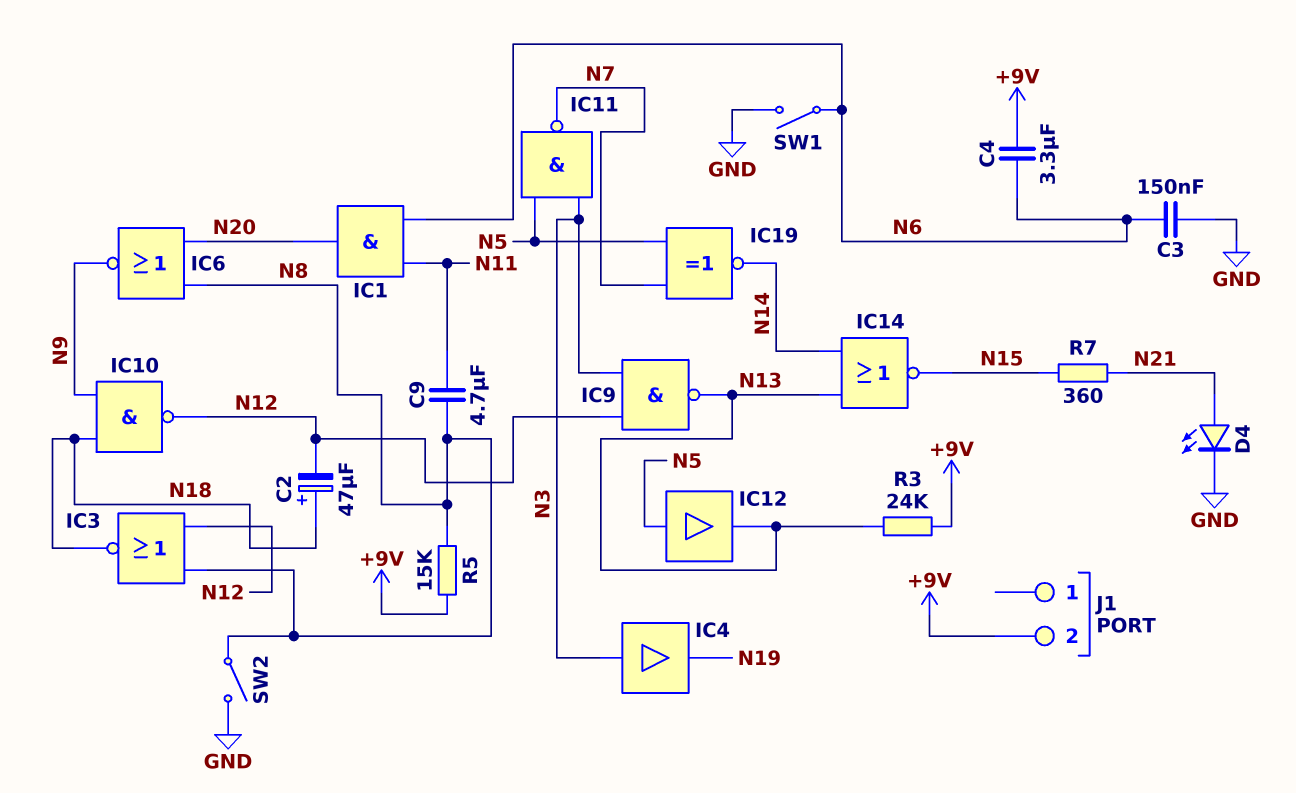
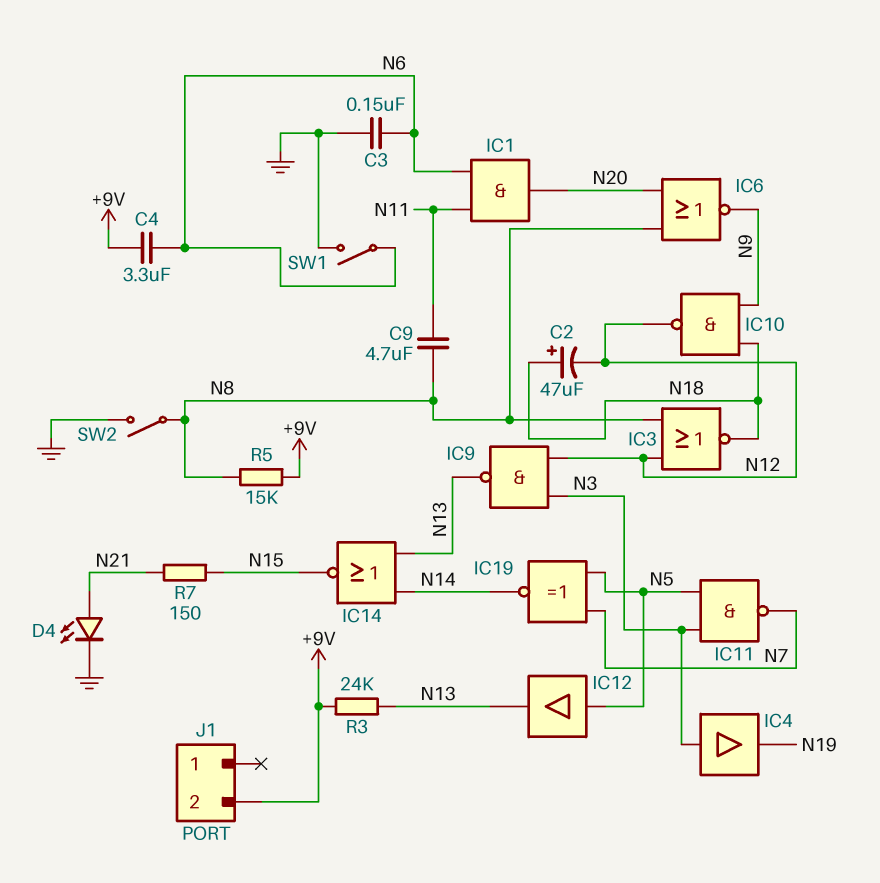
R7: 360 (N15, N21) -> 150 (N15, N21)

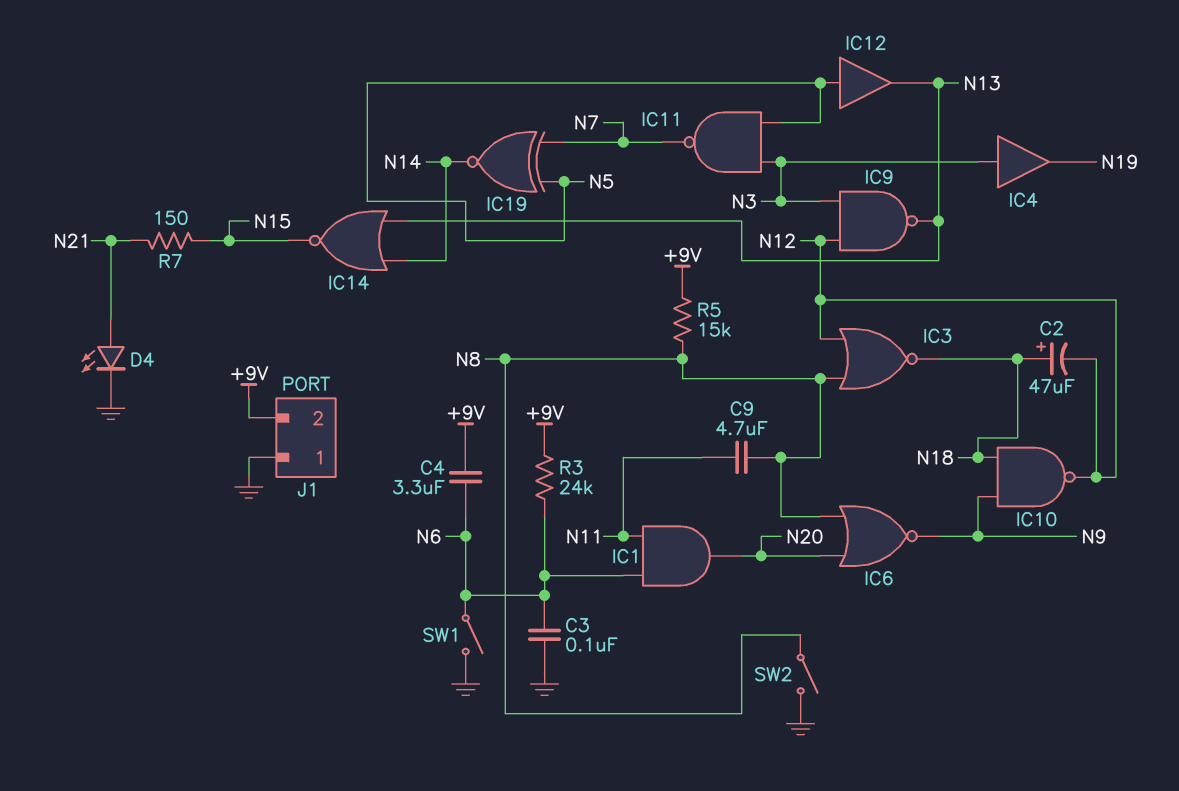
C3: 150nF (GND, N6) -> 100nF (GND, N6)
J1 pin 1: none -> GND
R3: 24k (+9V, N13) -> 24k (+9V, N6)

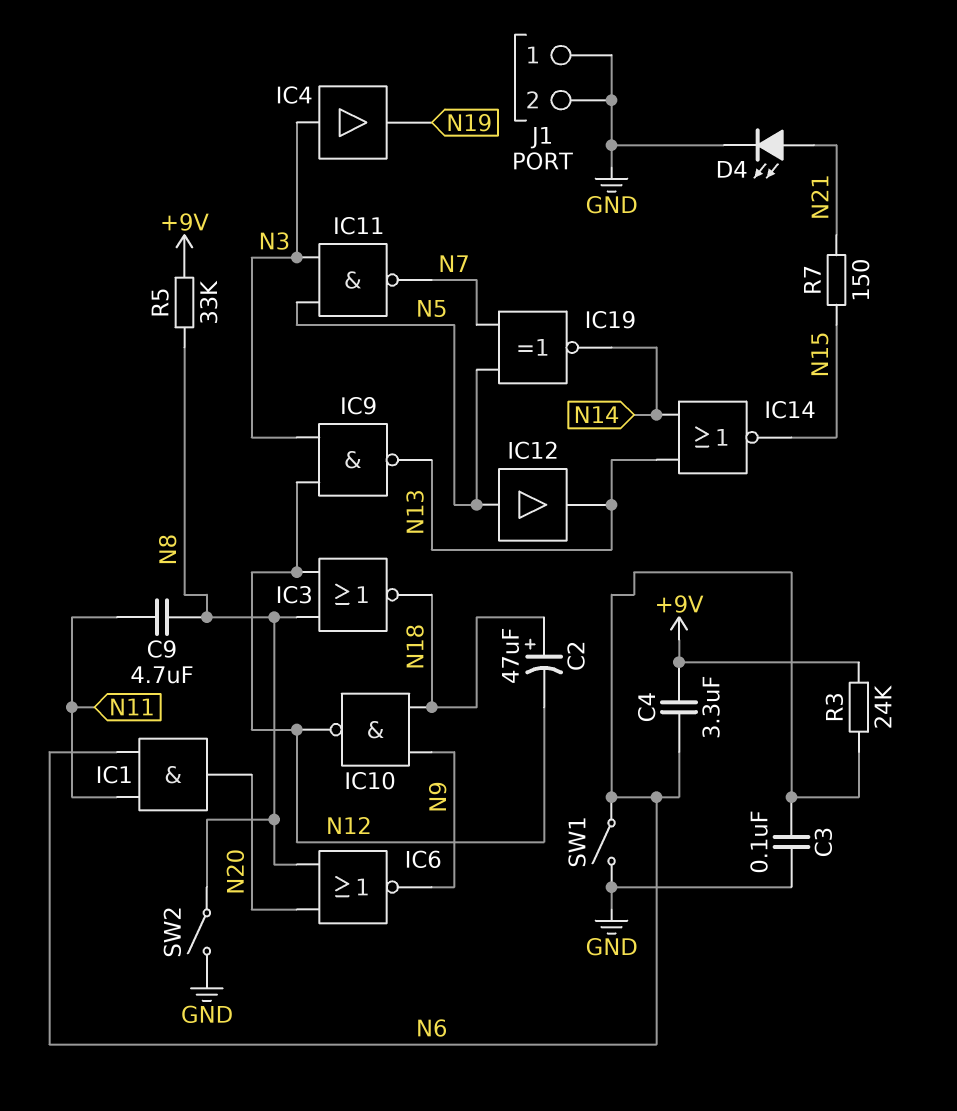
J1 pin 2: +9V -> GND
R5: 15k (+9V, N8) -> 33k (+9V, N8)

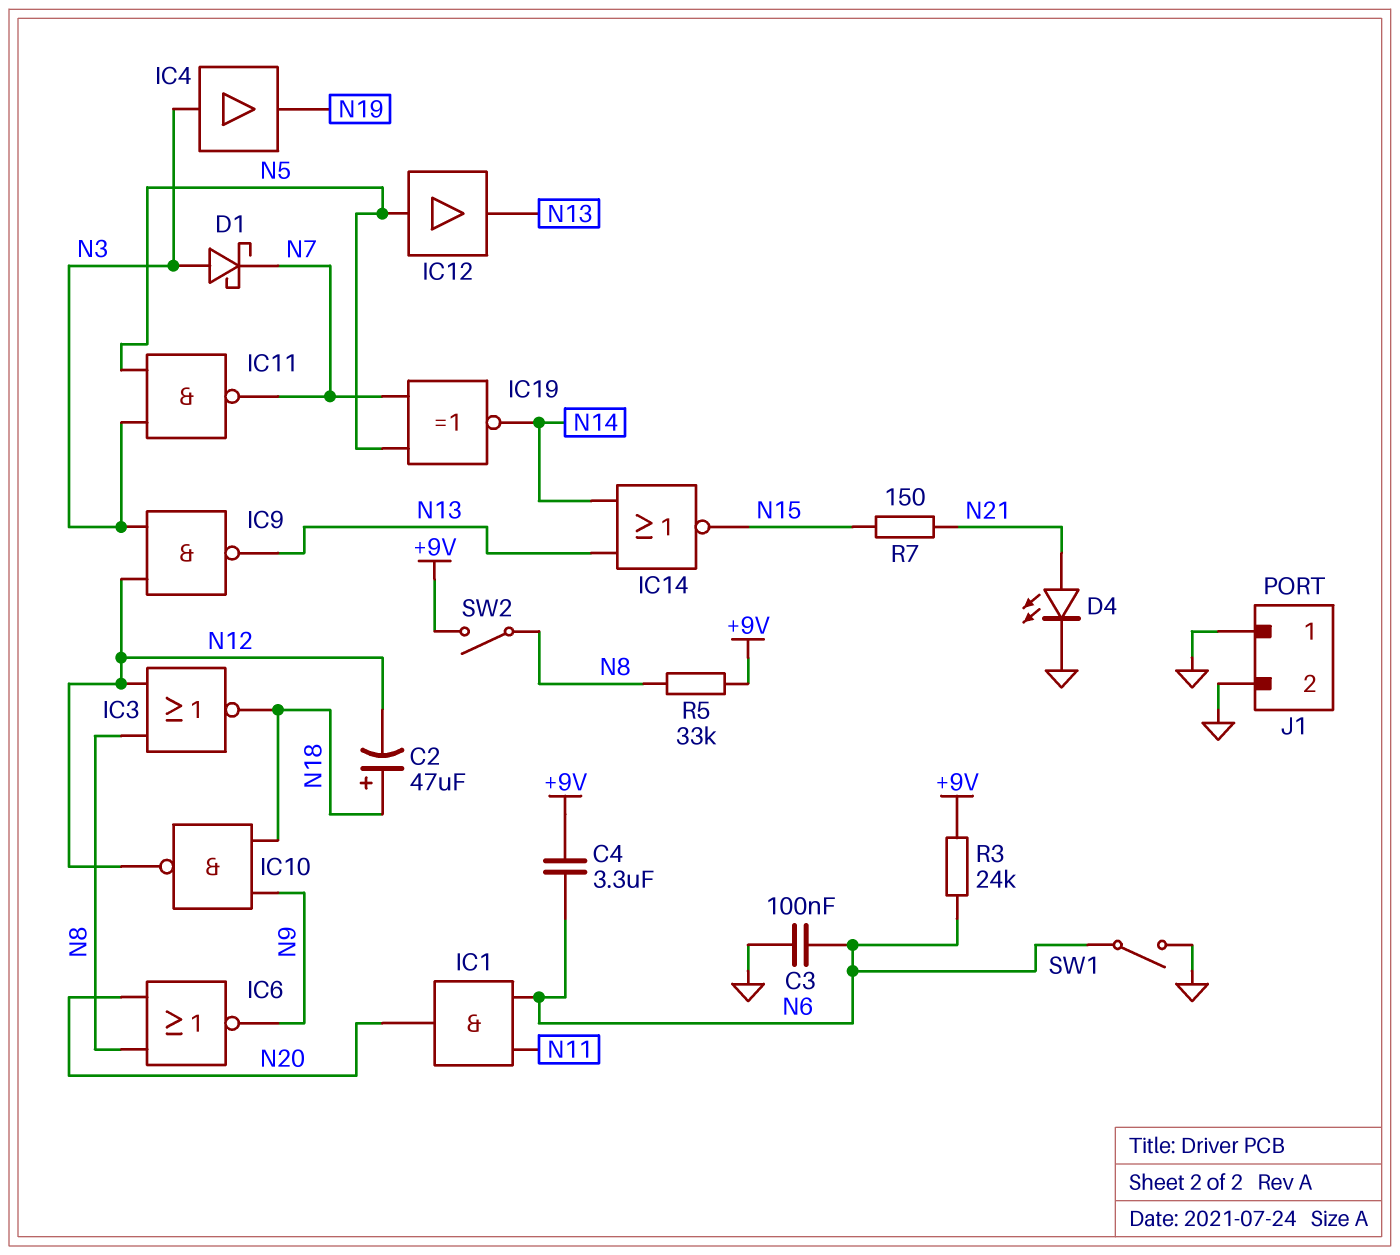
C9: 4.7uF (N8, N11) -> none
D1: none -> schottky (A N3, K N7)
SW2: switch (GND, N8) -> switch (+9V, N8)

